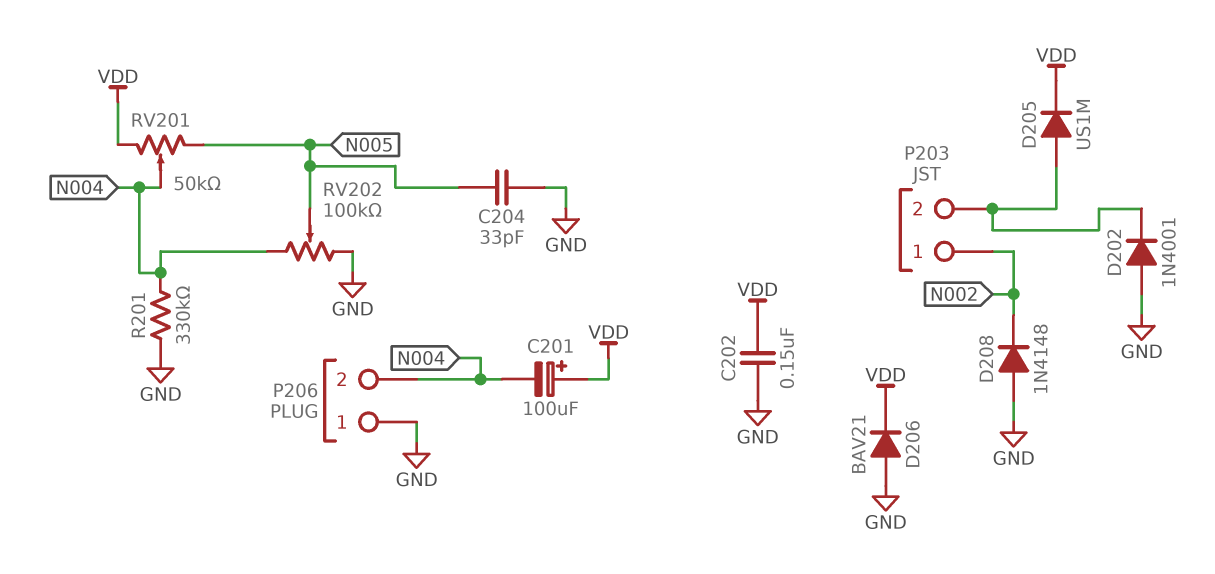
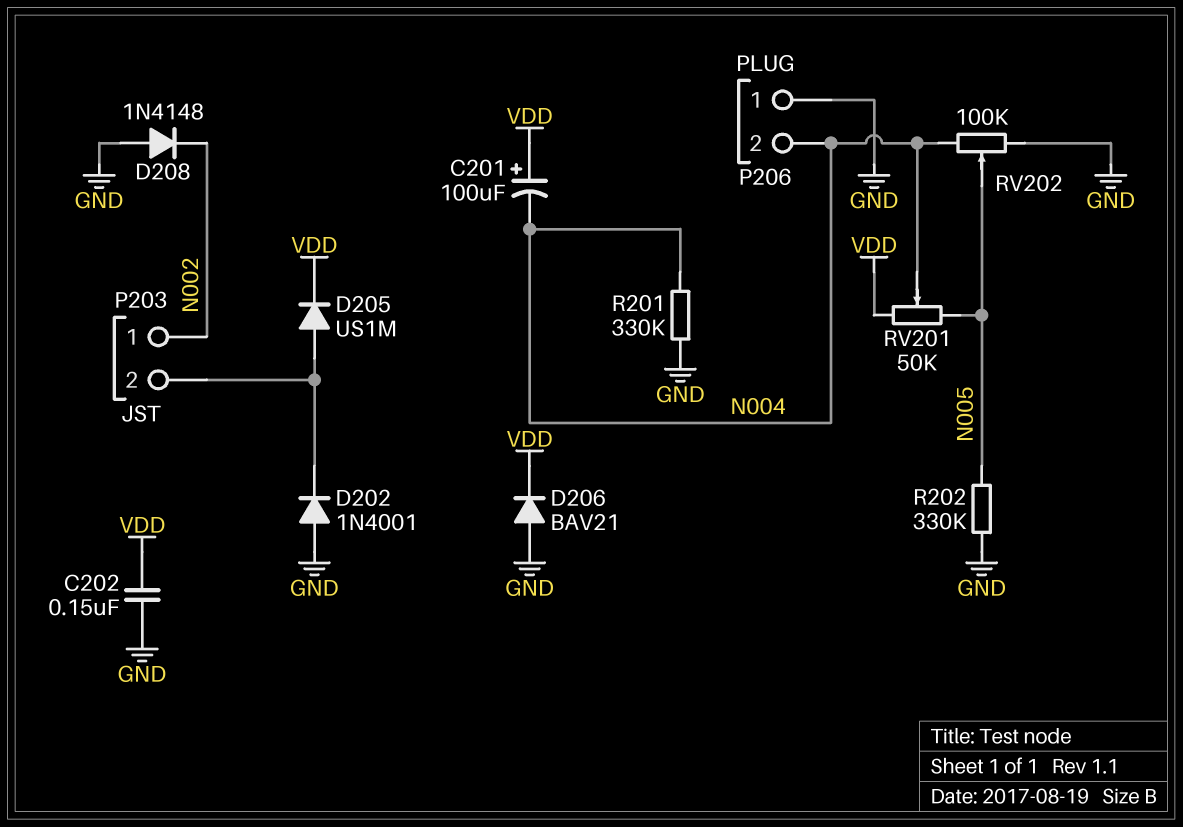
C204: 33pF (GND, N005) -> none
R202: none -> 330k (GND, N005)

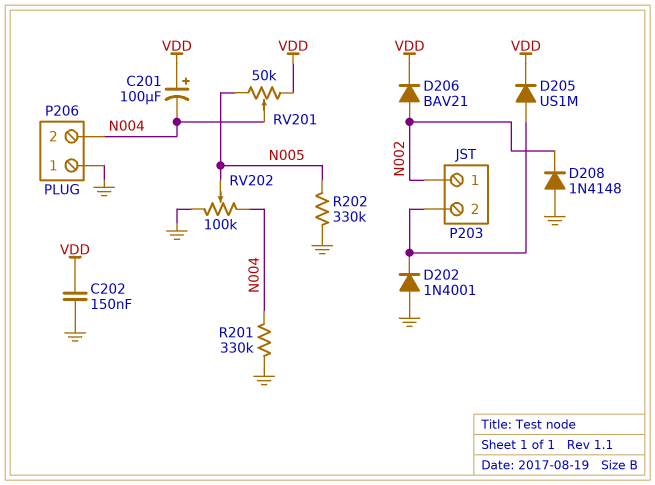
D206: diode BAV21 (A GND, K VDD) -> diode BAV21 (A N002, K VDD)

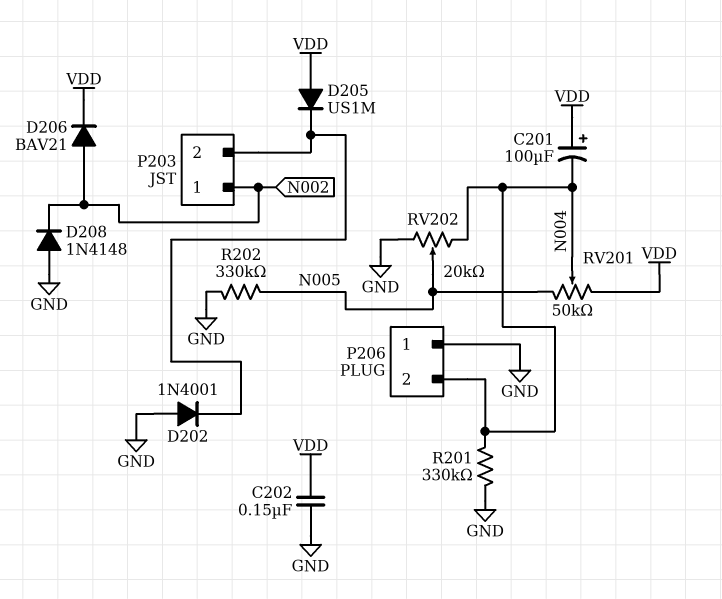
D205: diode US1M (A P203/2, K VDD) -> diode US1M (A VDD, K P203/2)
RV202: 100k (GND, N004, wiper N005) -> 20k (GND, N004, wiper N005)

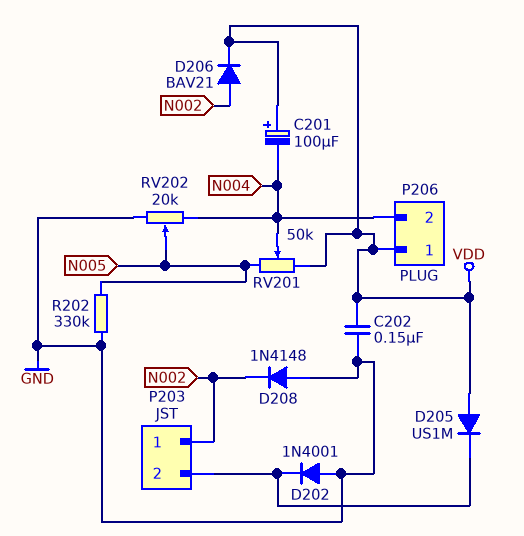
P206 pin 1: GND -> VDD
R201: 330k (GND, N004) -> none

